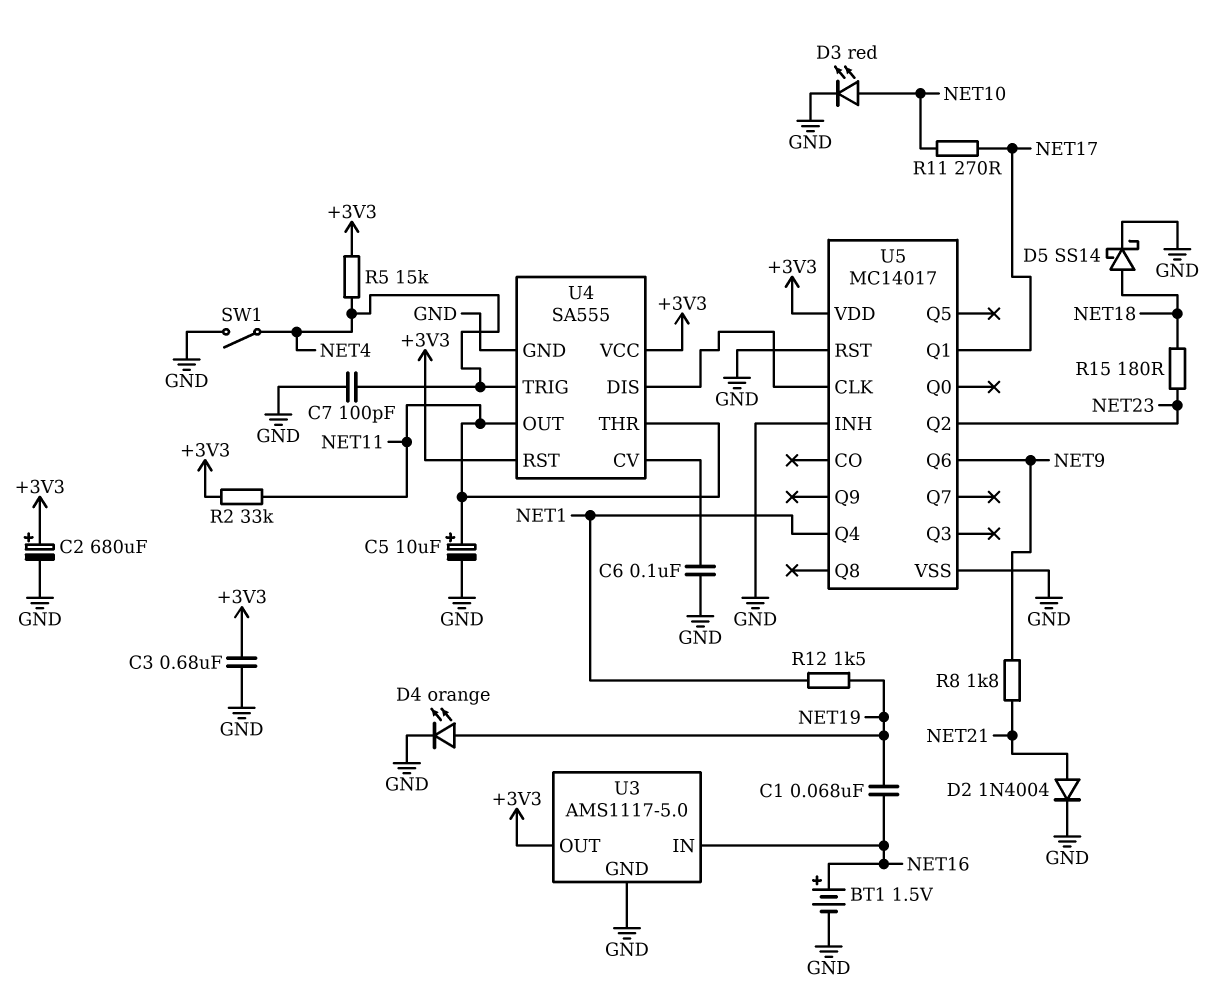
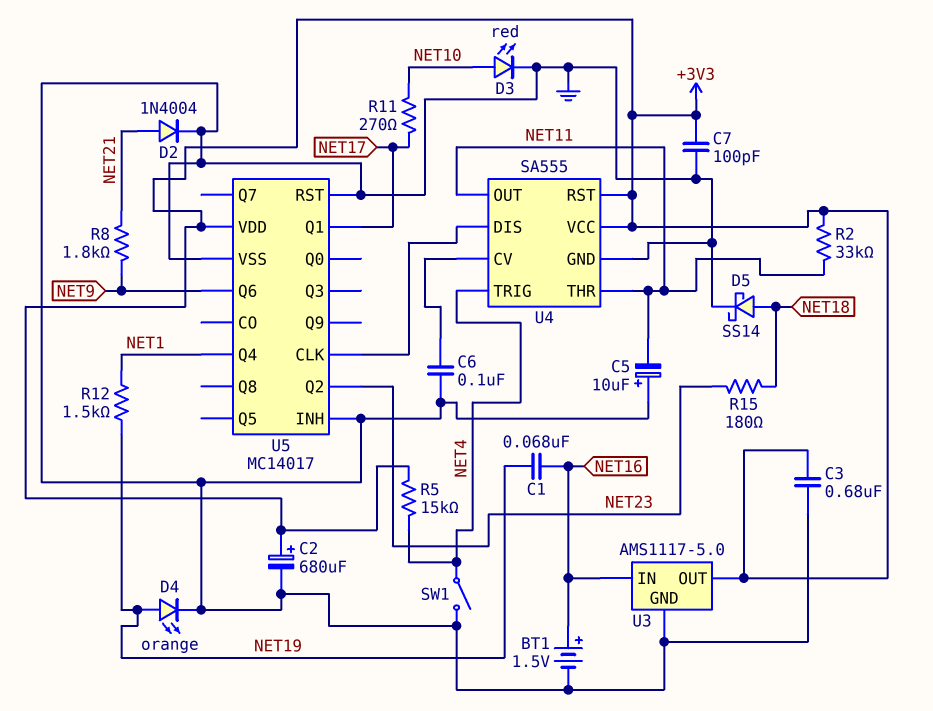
C5: 10uF (plus NET11, minus GND) -> 10uF (plus GND, minus NET11)
C7: 100pF (GND, NET4) -> 100pF (+3V3, GND)

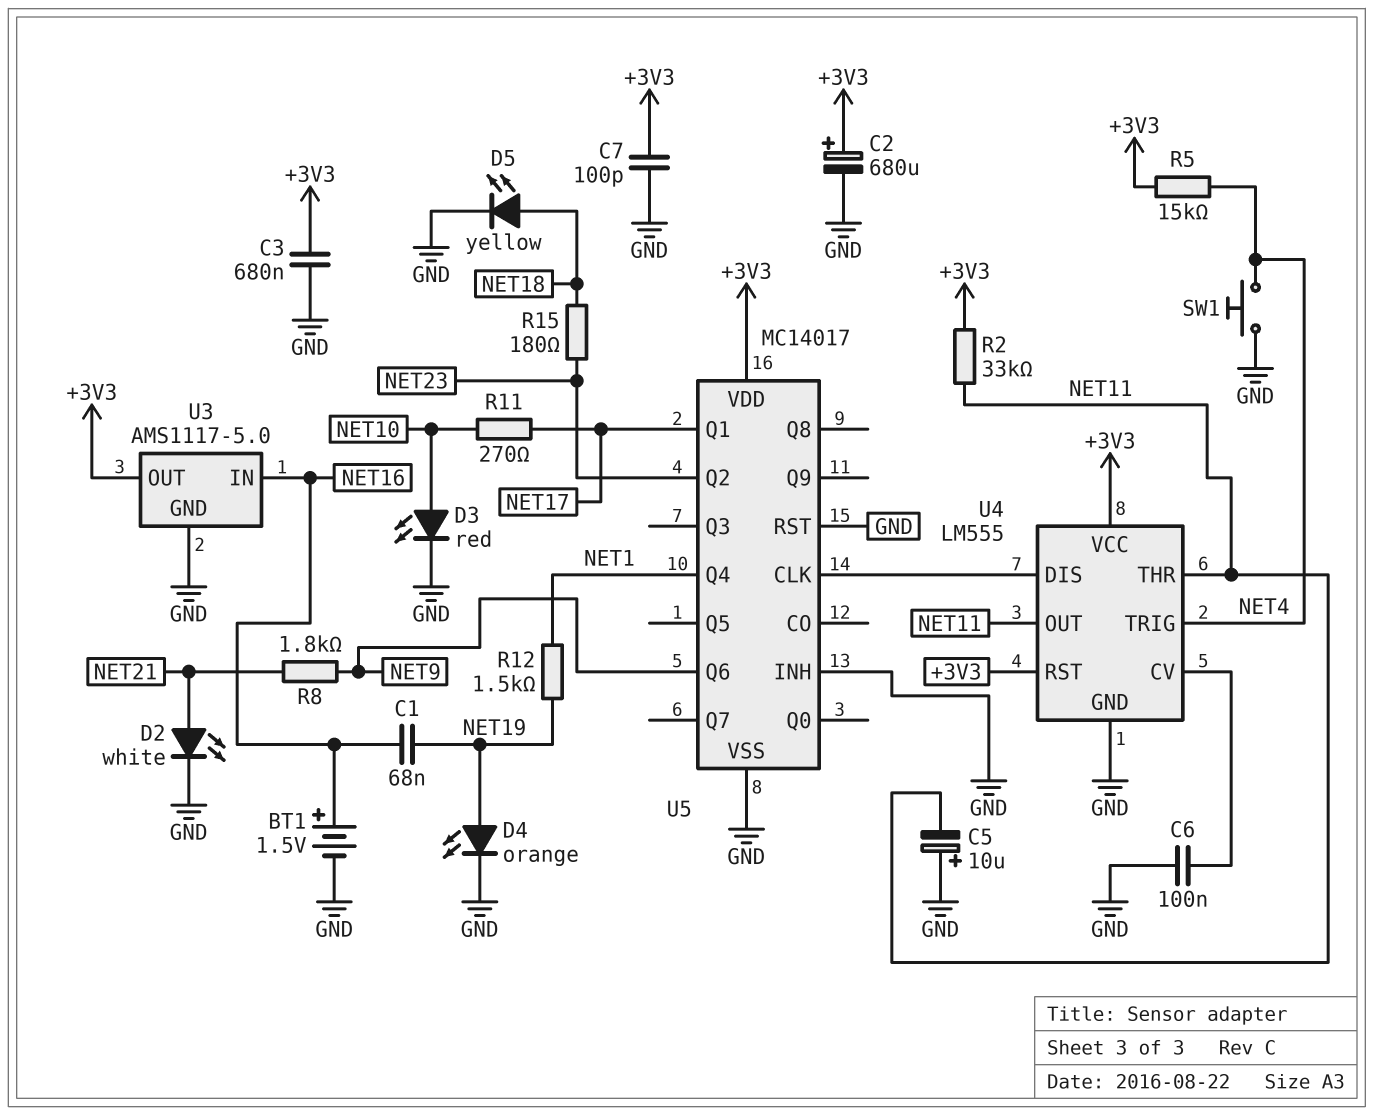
D2: diode 1N4004 (A NET21, K GND) -> LED white (A NET21, K GND)
D5: schottky SS14 (A NET18, K GND) -> LED yellow (A NET18, K GND)
SW1: switch (GND, NET4) -> button (GND, NET4)
U4: SA555 -> LM555

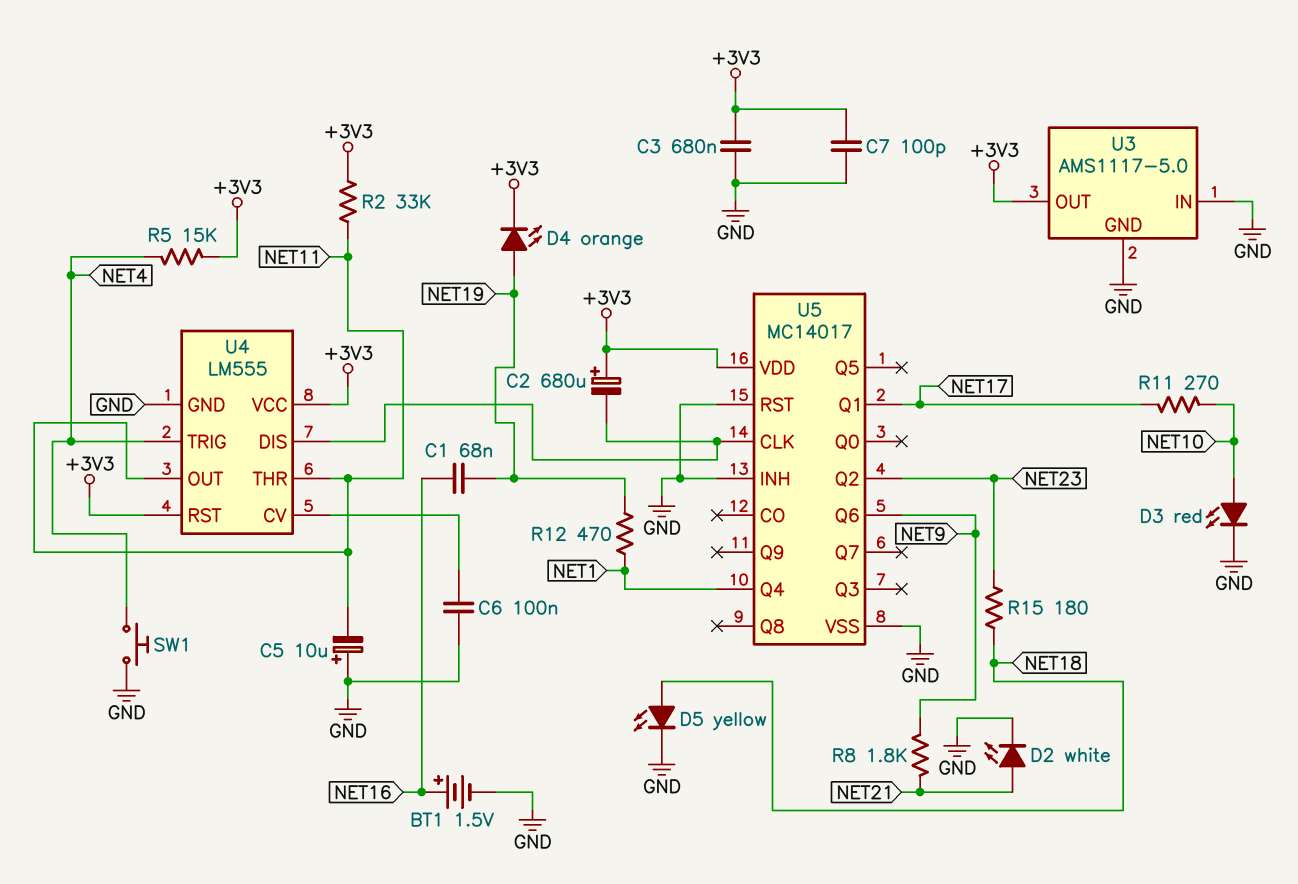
C2: 680uF (plus +3V3, minus GND) -> 680uF (plus +3V3, minus U4/DIS)
D4: LED orange (A NET19, K GND) -> LED orange (A NET19, K +3V3)
R12: 1.5k (NET1, NET19) -> 470 (NET1, NET19)
U3 pin IN: NET16 -> GND

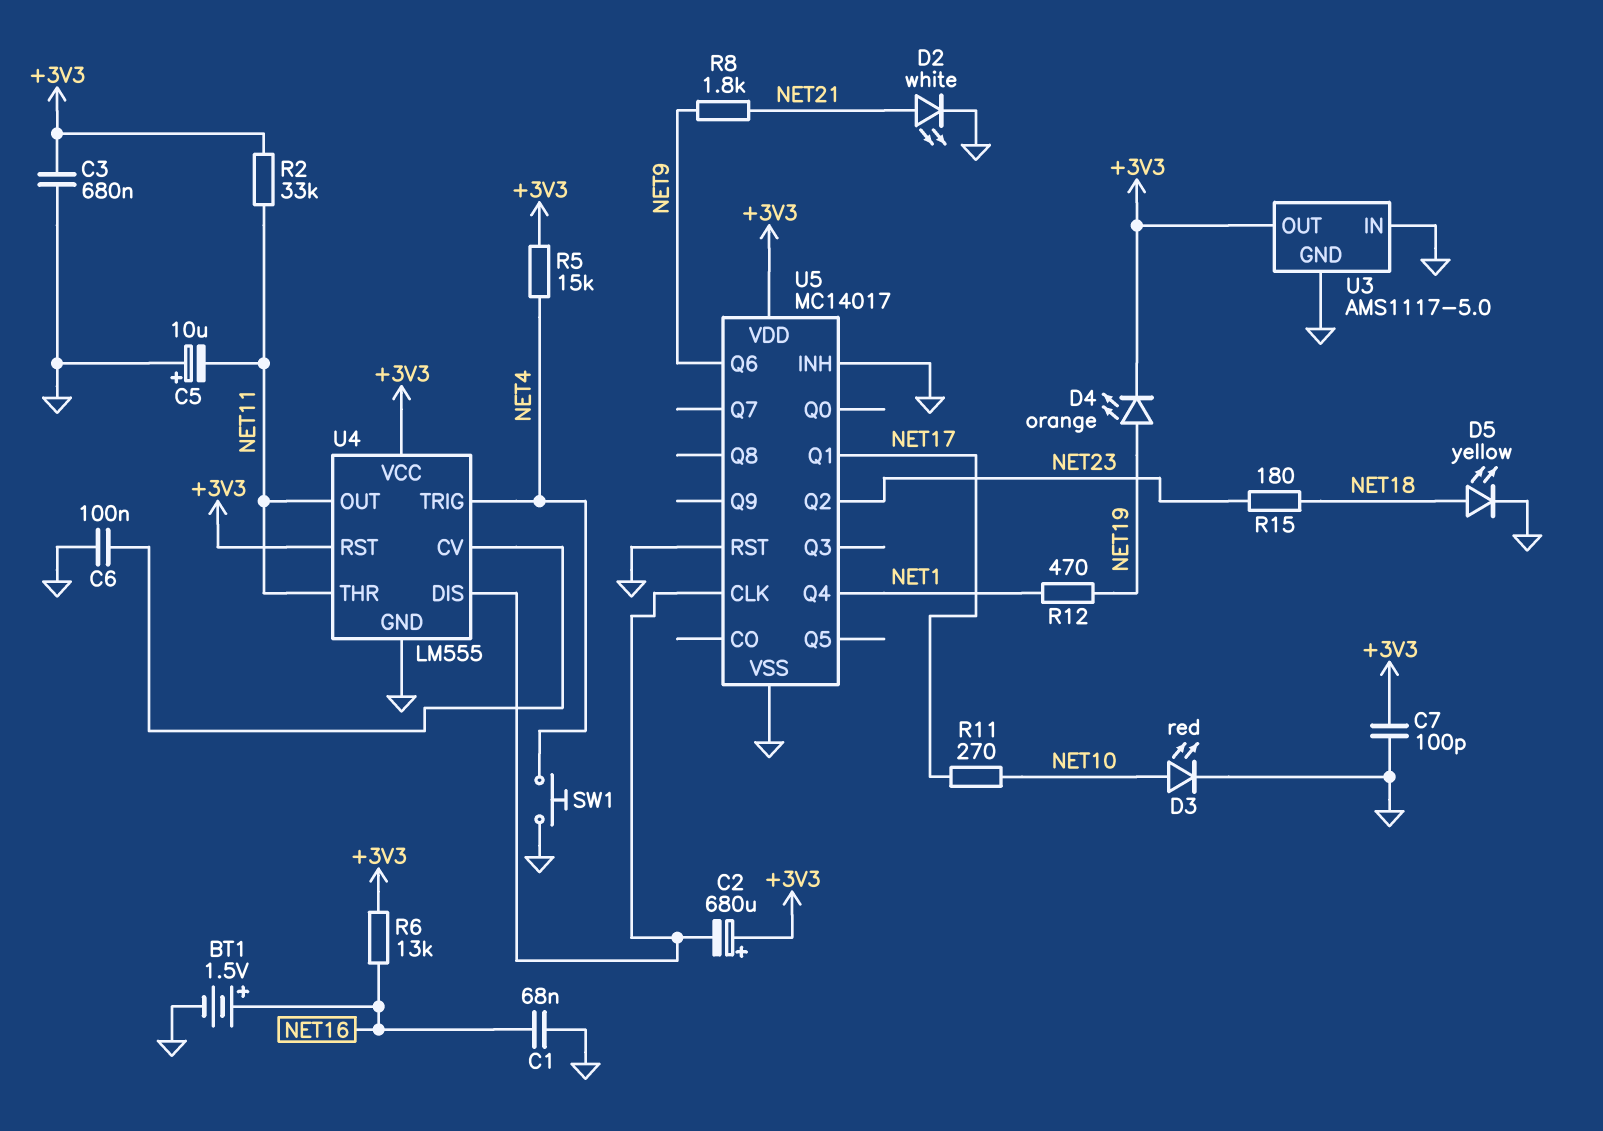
C1: 68nF (NET16, NET19) -> 68nF (GND, NET16)
R6: none -> 13k (+3V3, NET16)

